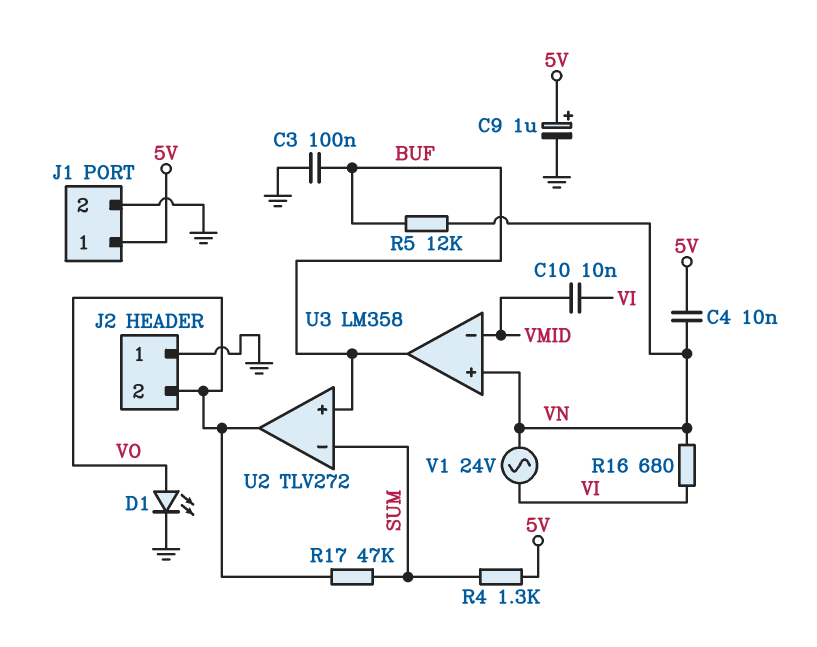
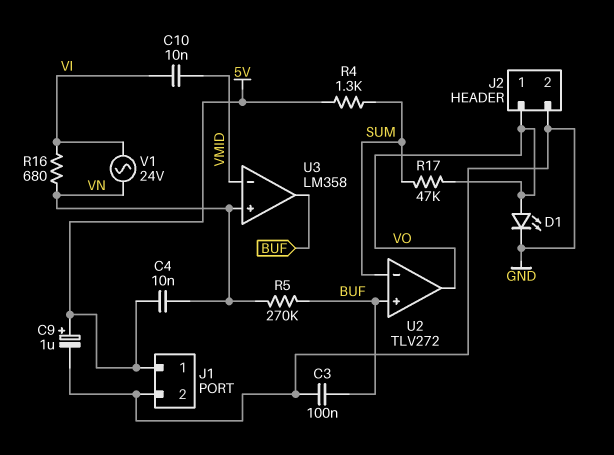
J2 pin 1: GND -> VO
J2 pin 2: VO -> GND
R5: 12k (BUF, VN) -> 270k (BUF, VN)

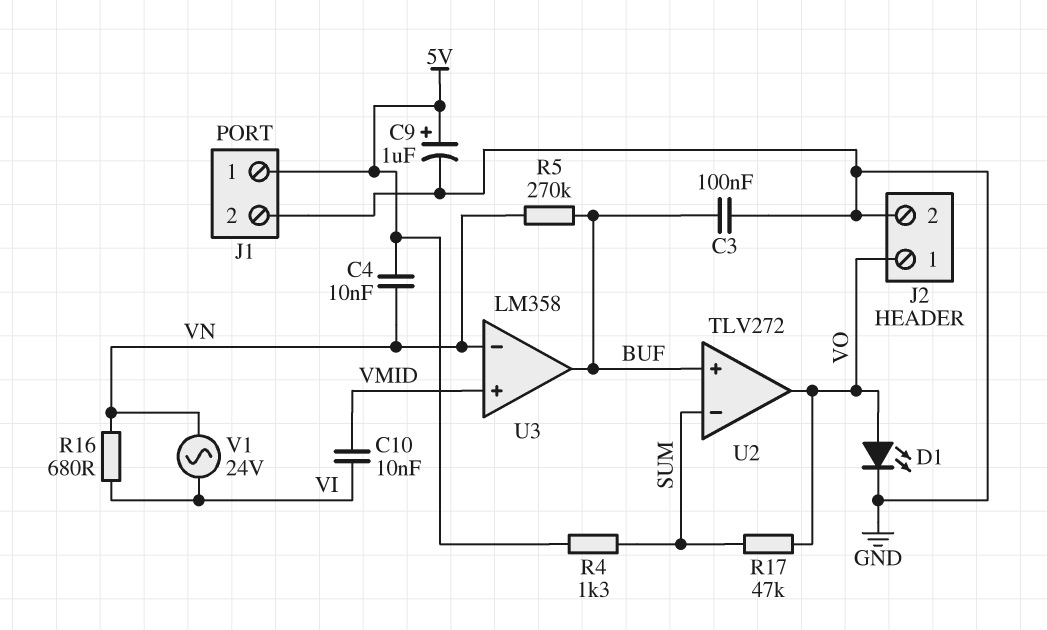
U3 pin in+: VN -> VMID
U3 pin in-: VMID -> VN

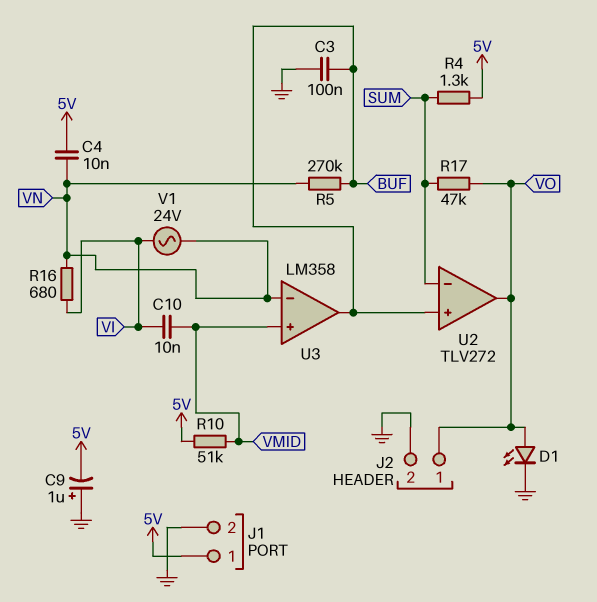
C9: 1uF (plus 5V, minus GND) -> 1uF (plus GND, minus 5V)
R10: none -> 51k (5V, VMID)

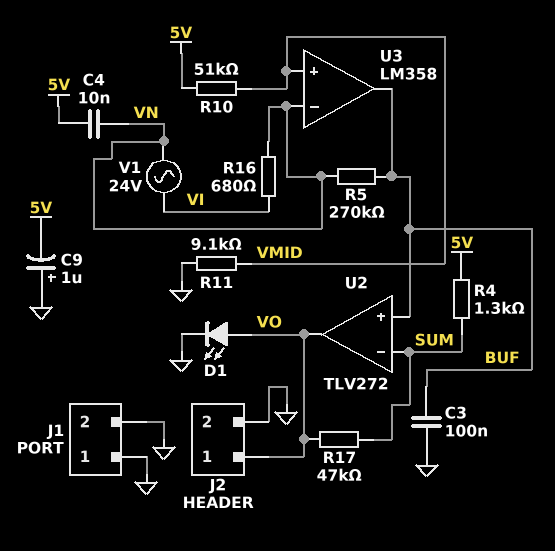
C10: 10nF (VI, VMID) -> none
J1 pin 1: 5V -> GND
R11: none -> 9.1k (GND, VMID)

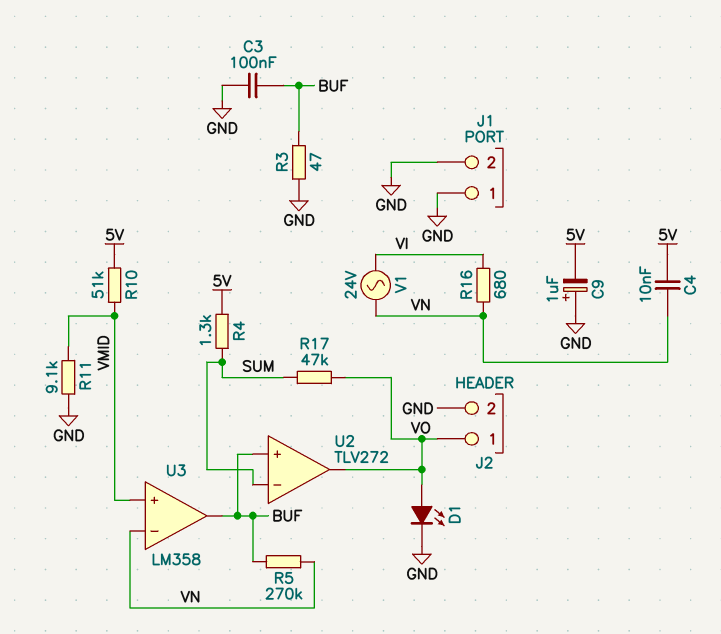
R3: none -> 47 (BUF, GND)

